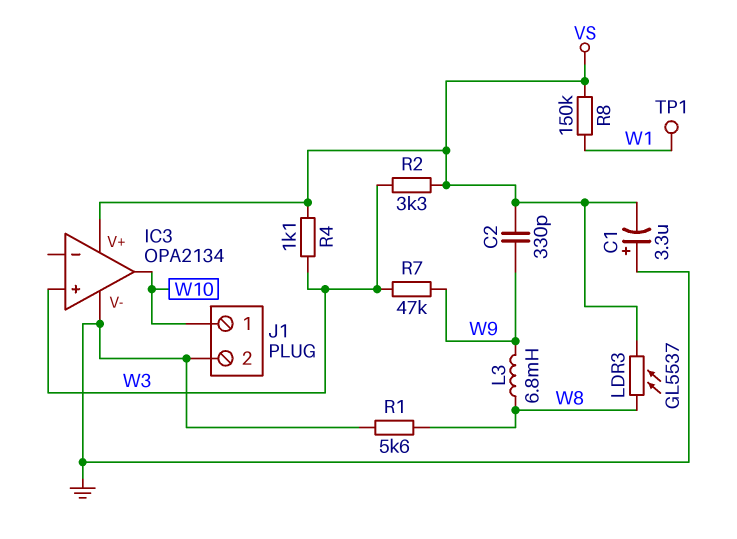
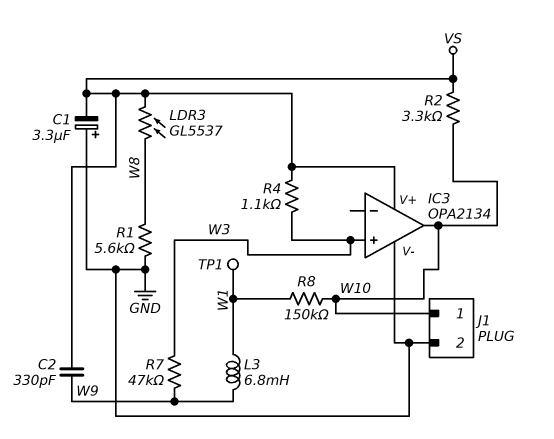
L3: 6.8mH (W8, W9) -> 6.8mH (W1, W9)
R2: 3.3k (VS, W3) -> 3.3k (VS, W10)
R8: 150k (VS, W1) -> 150k (W1, W10)

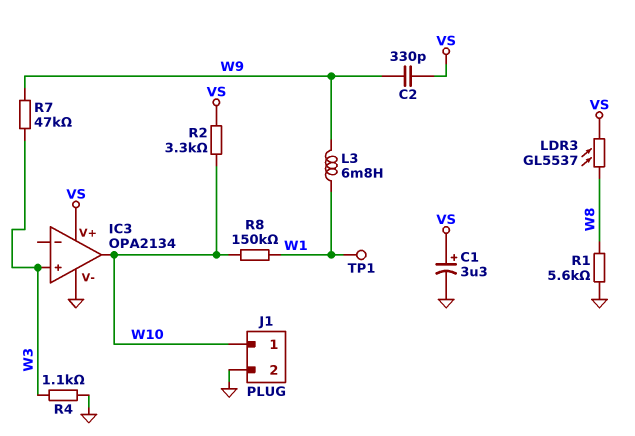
C1: 3.3uF (plus GND, minus VS) -> 3.3uF (plus VS, minus GND)
R4: 1.1k (VS, W3) -> 1.1k (GND, W3)

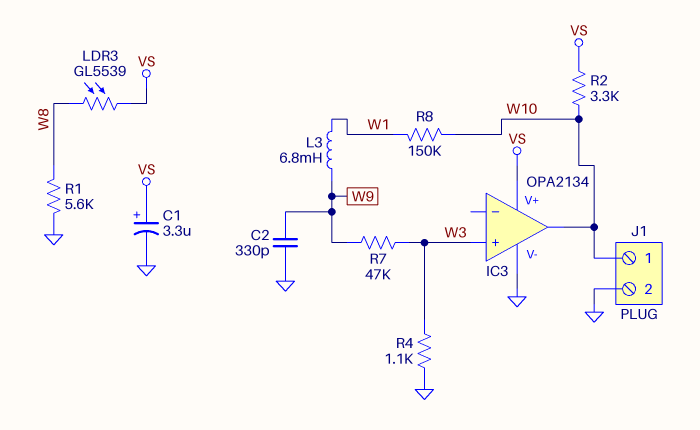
C2: 330pF (VS, W9) -> 330pF (GND, W9)
LDR3: GL5537 (VS, W8) -> GL5539 (VS, W8)
TP1: test point (W1) -> none

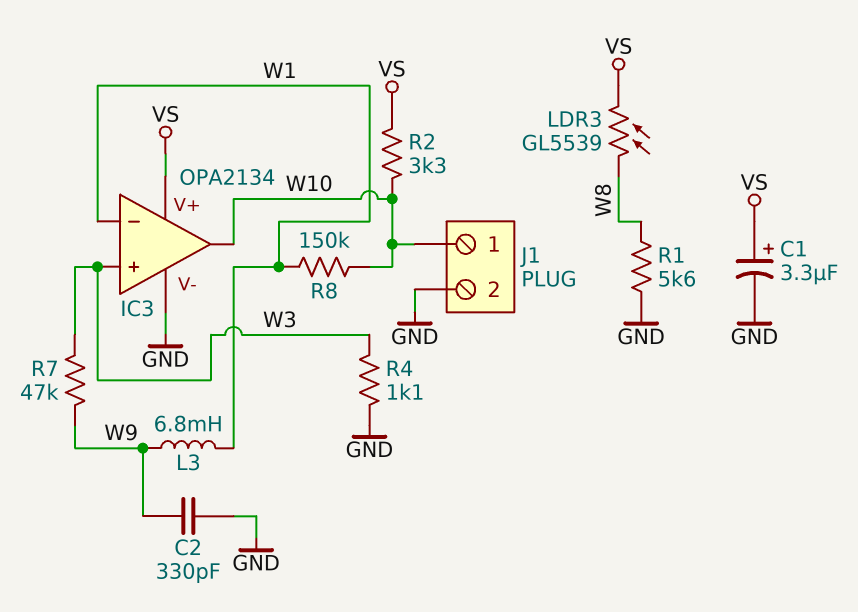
IC3 pin in-: none -> W1

